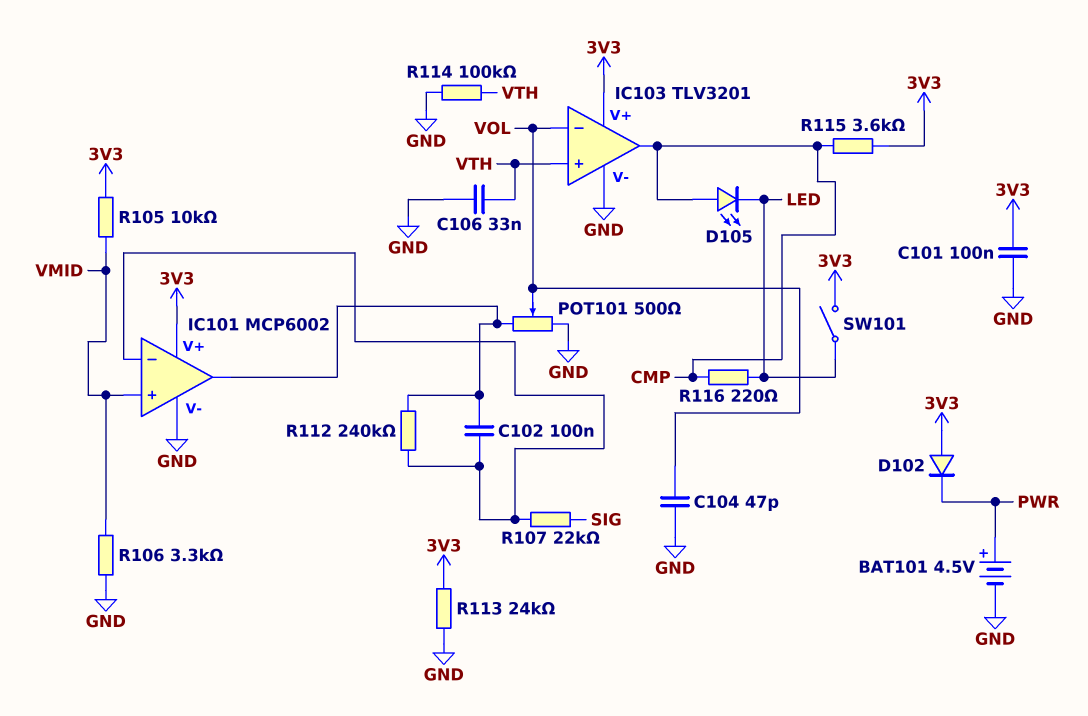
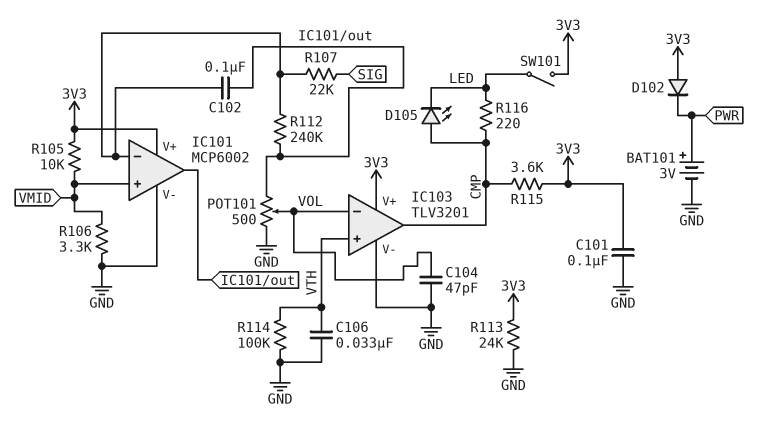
BAT101: 4.5V (plus PWR, minus GND) -> 3V (plus PWR, minus GND)

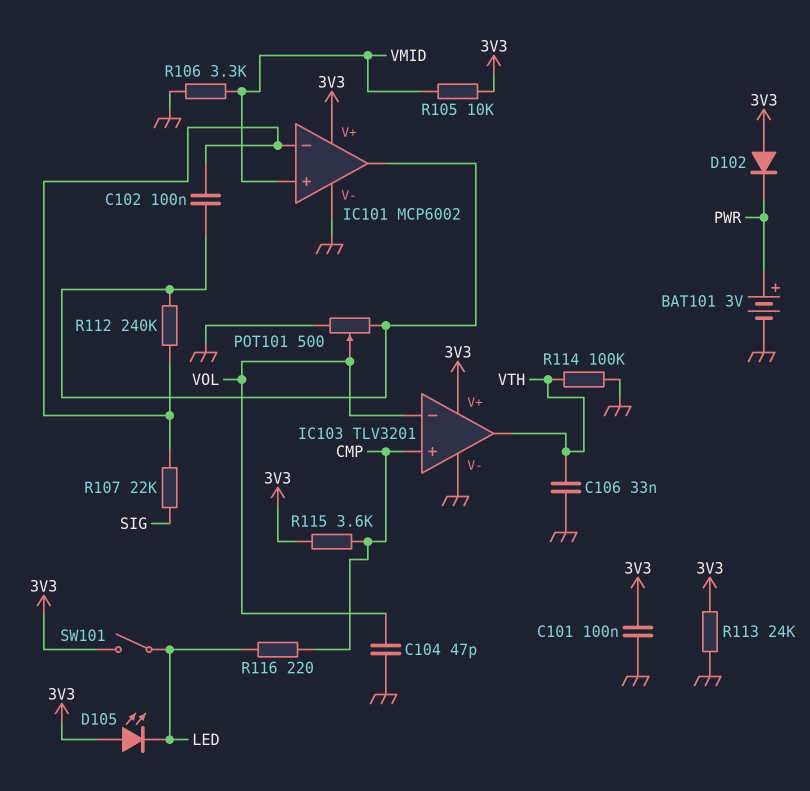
D105: LED (A CMP, K LED) -> LED (A 3V3, K LED)
IC103 pin in+: VTH -> CMP
IC103 pin out: CMP -> VTH

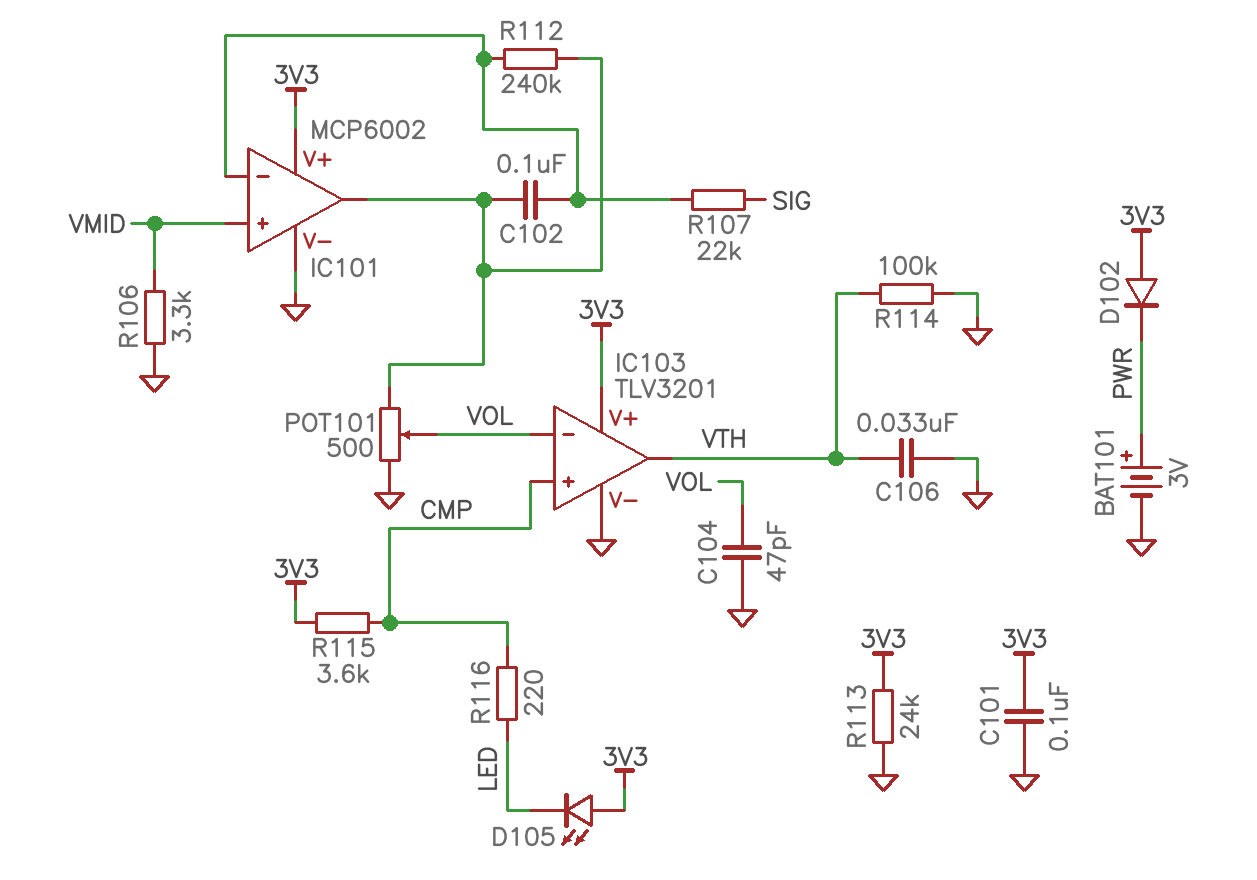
R105: 10k (3V3, VMID) -> none
SW101: switch (3V3, LED) -> none

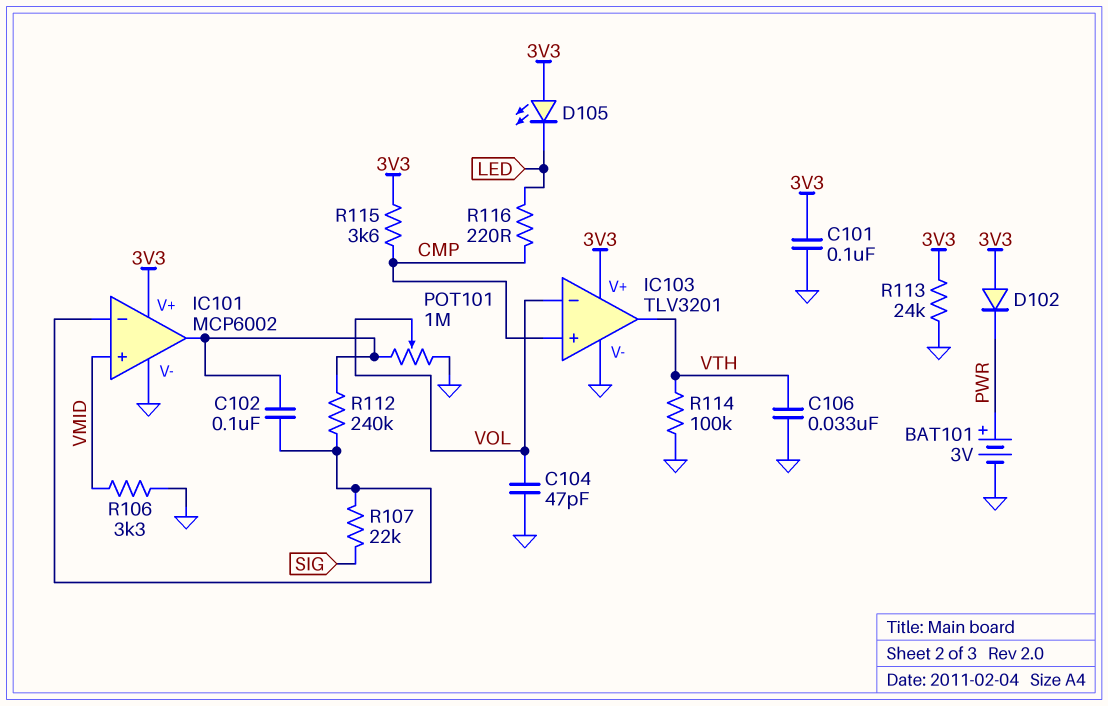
POT101: 500 (GND, IC101/out, wiper VOL) -> 1M (GND, IC101/out, wiper VOL)

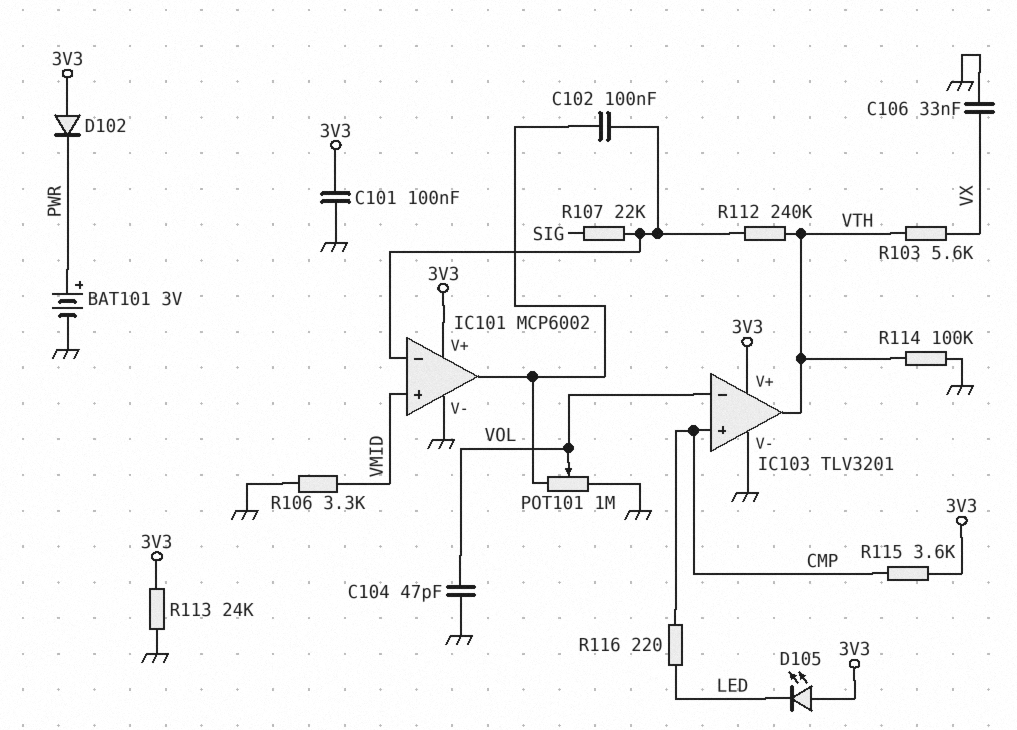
C106: 33nF (GND, VTH) -> 33nF (GND, VX)
R103: none -> 5.6k (VTH, VX)
R112: 240k (IC101/in-, IC101/out) -> 240k (IC101/in-, VTH)

